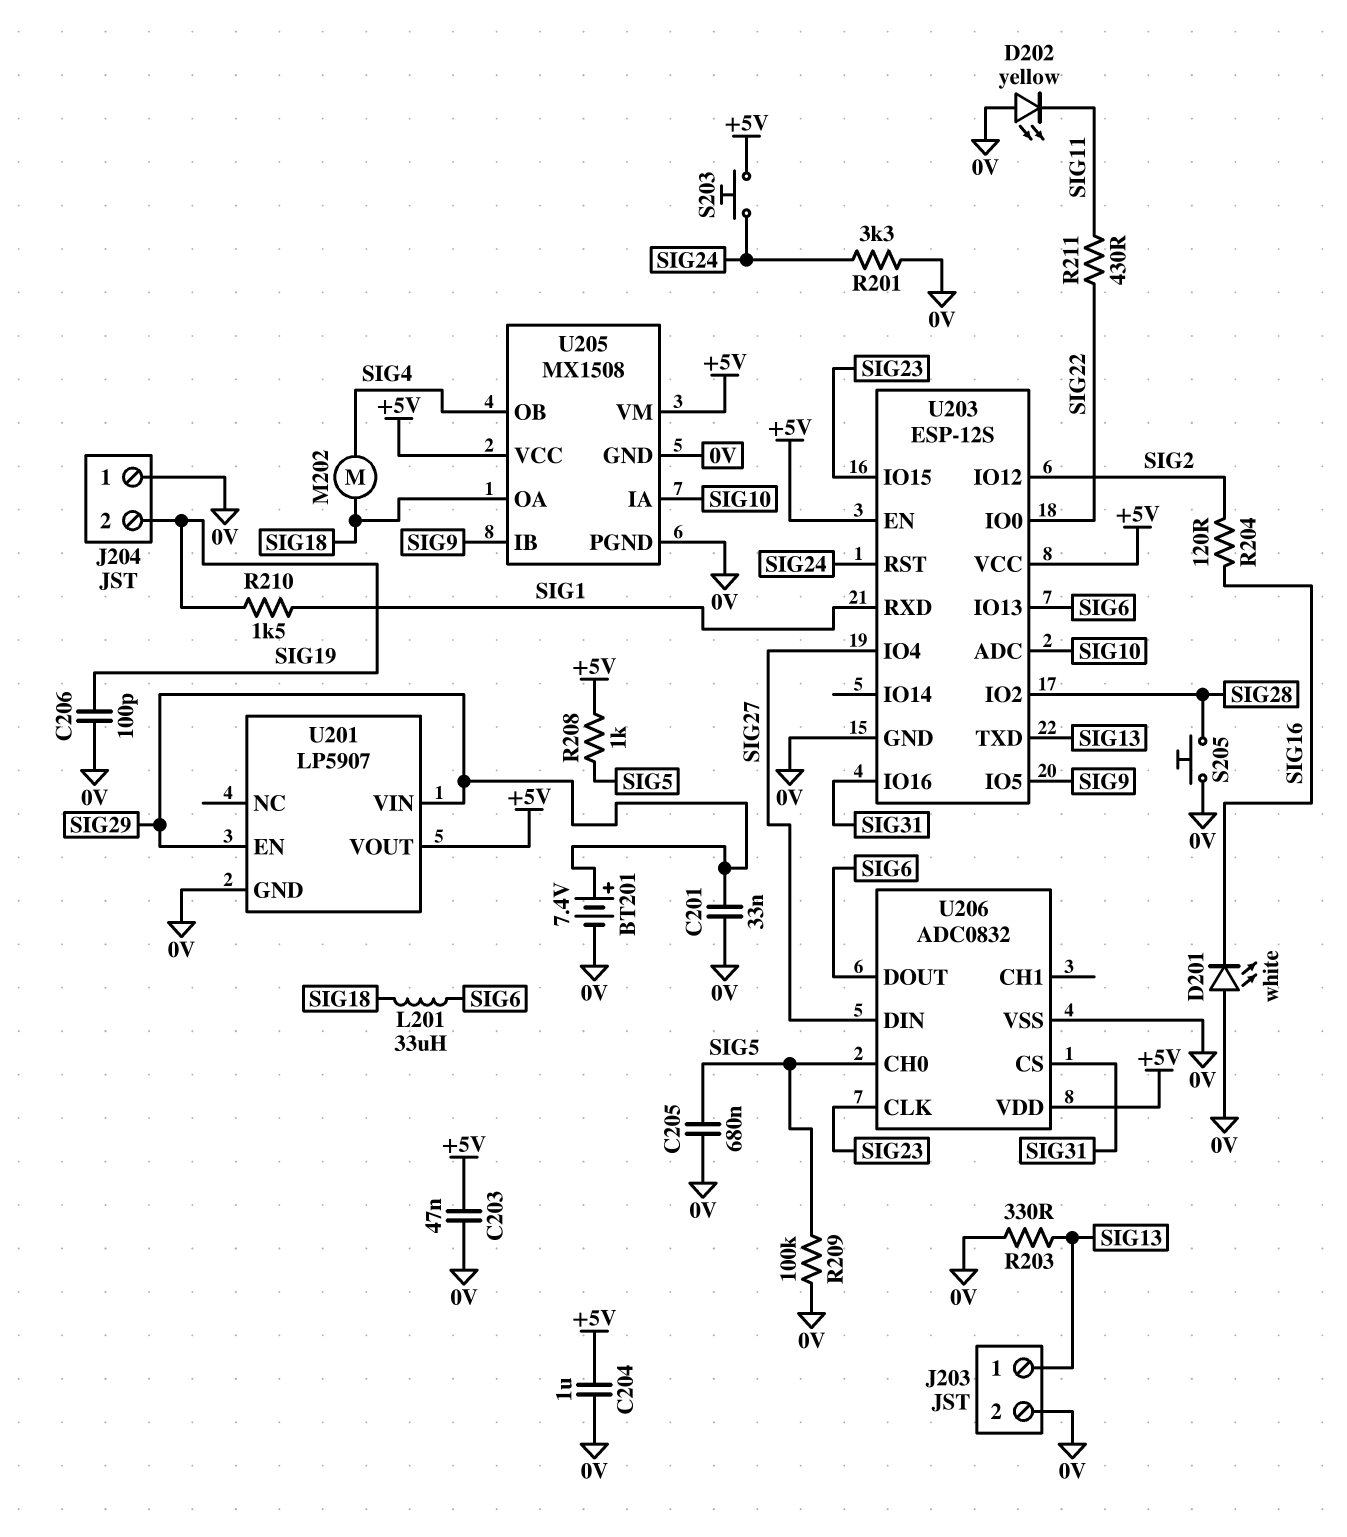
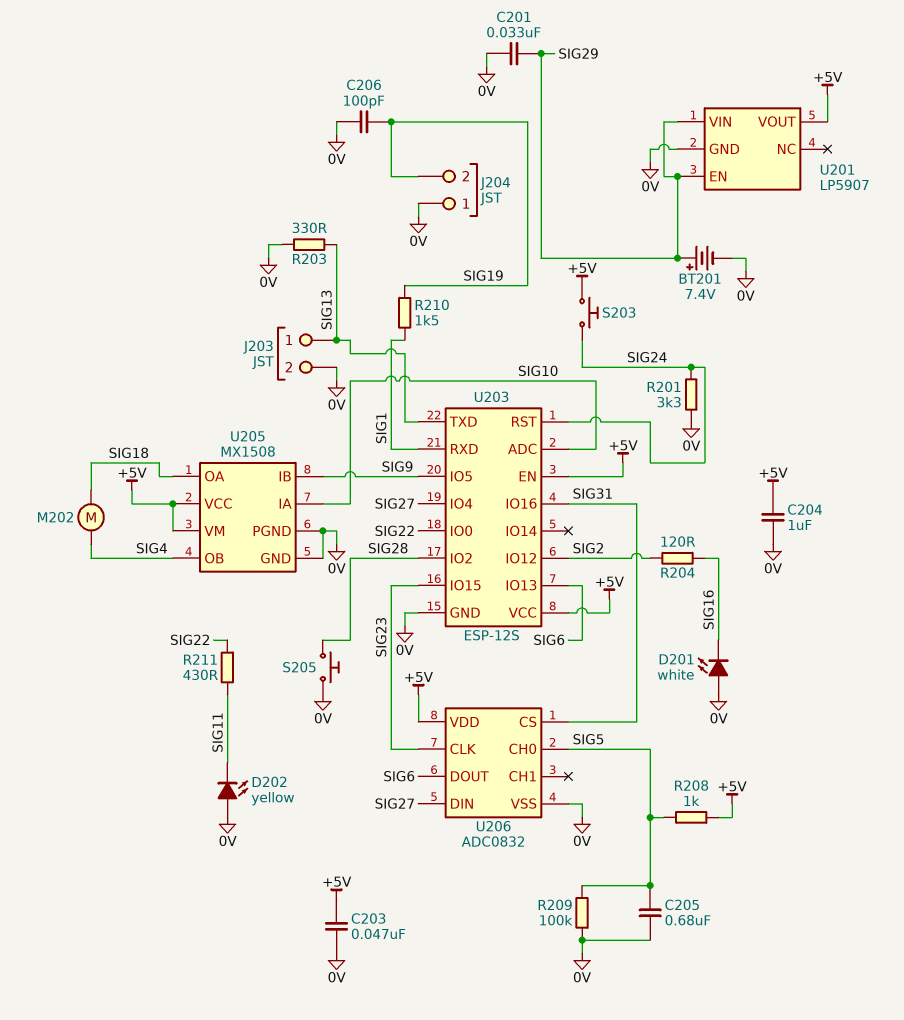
L201: 33uH (SIG6, SIG18) -> none

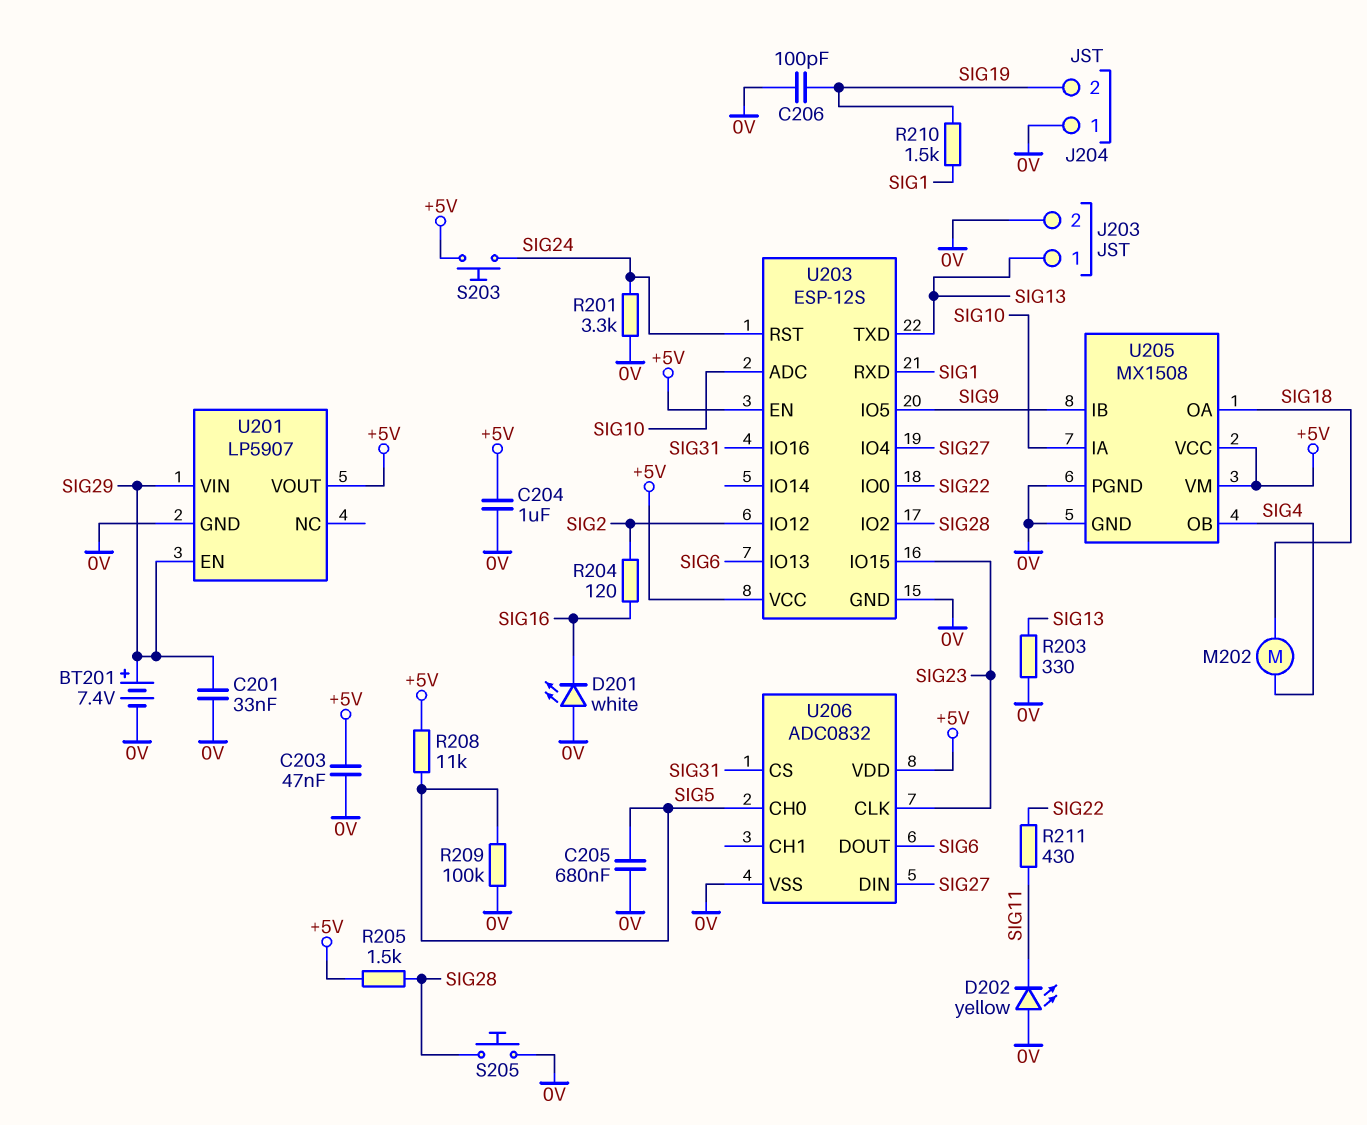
R205: none -> 1.5k (+5V, SIG28)
R208: 1k (+5V, SIG5) -> 11k (+5V, SIG5)

